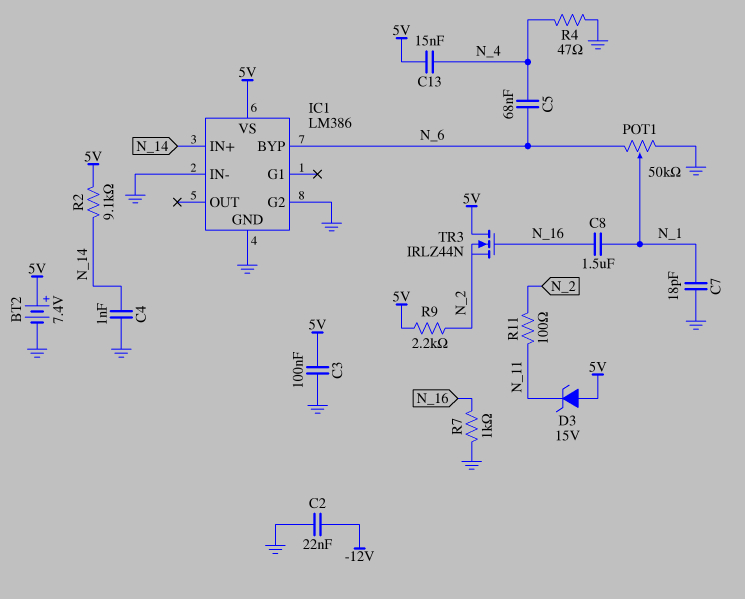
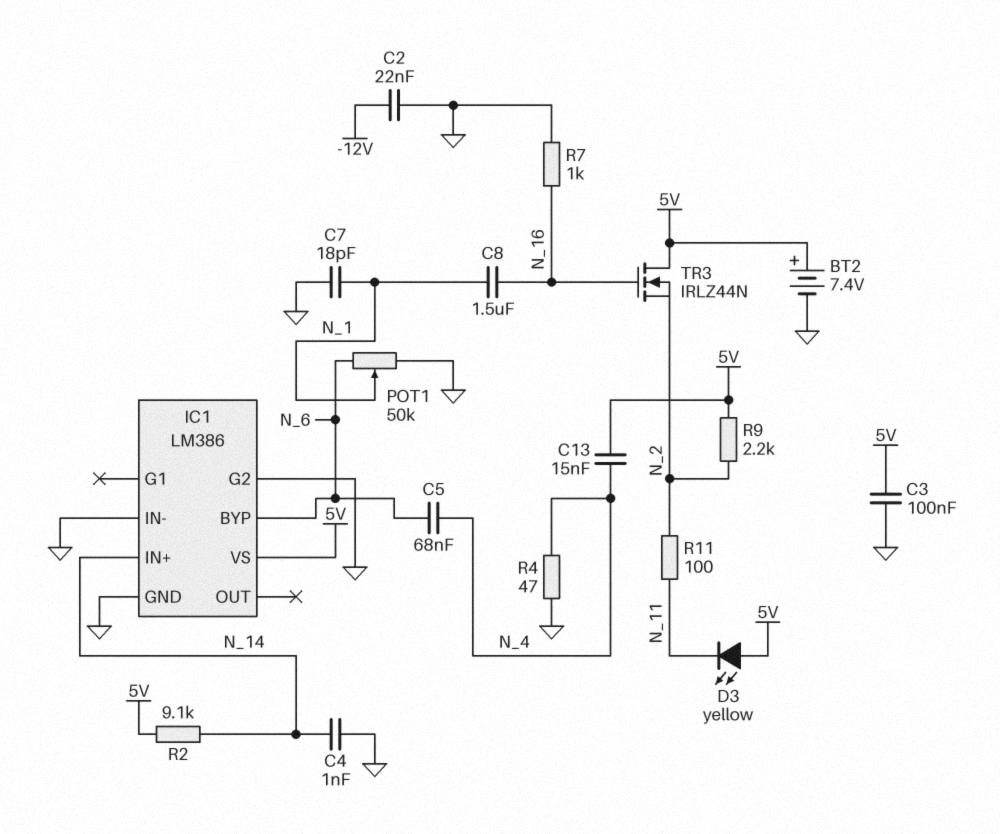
D3: zener 15V (A 5V, K N_11) -> LED yellow (A 5V, K N_11)

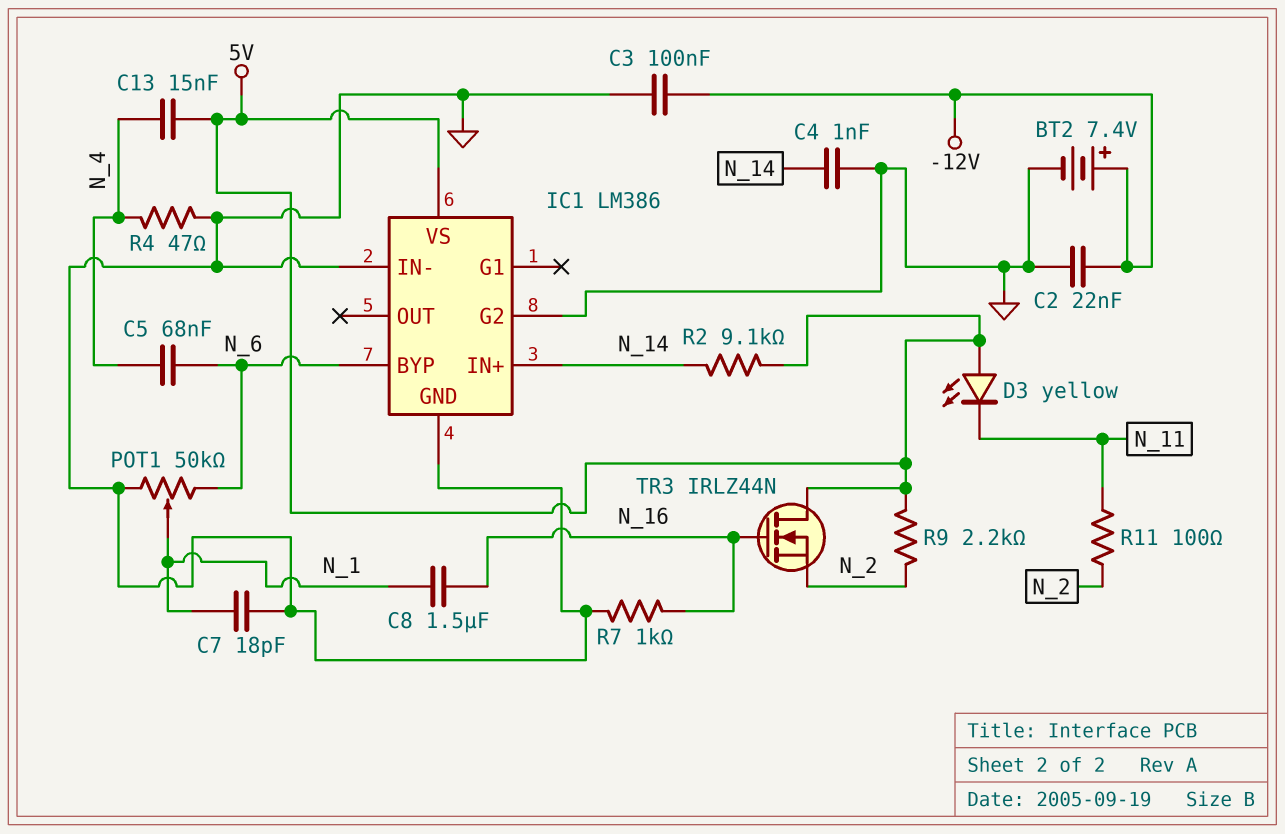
BT2: 7.4V (plus 5V, minus GND) -> 7.4V (plus -12V, minus GND)
C3: 100nF (5V, GND) -> 100nF (-12V, GND)

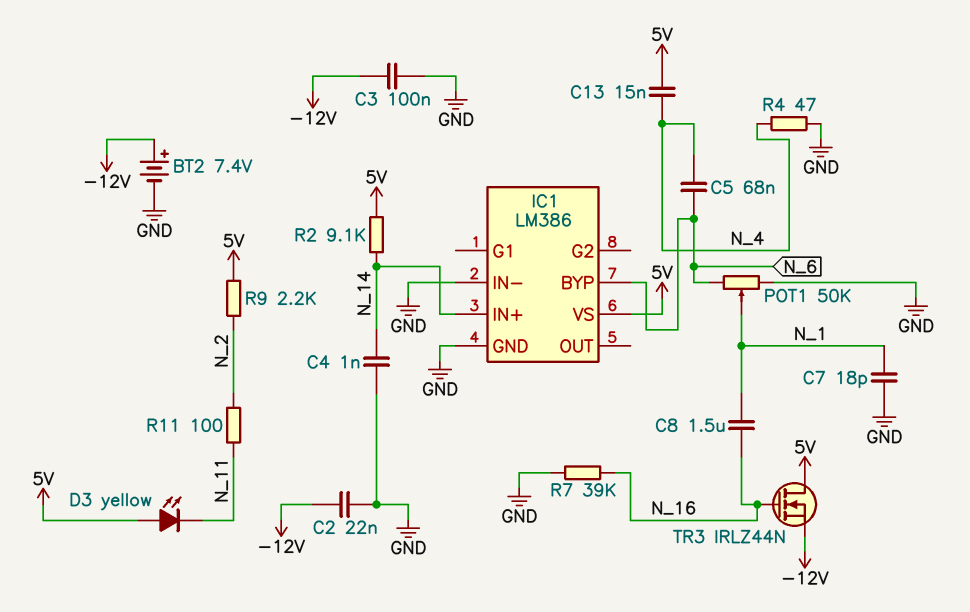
IC1 pin G2: GND -> none
R7: 1k (GND, N_16) -> 39k (GND, N_16)
TR3: NMOS IRLZ44N (G N_16, D 5V, S N_2) -> NMOS IRLZ44N (G N_16, D 5V, S -12V)

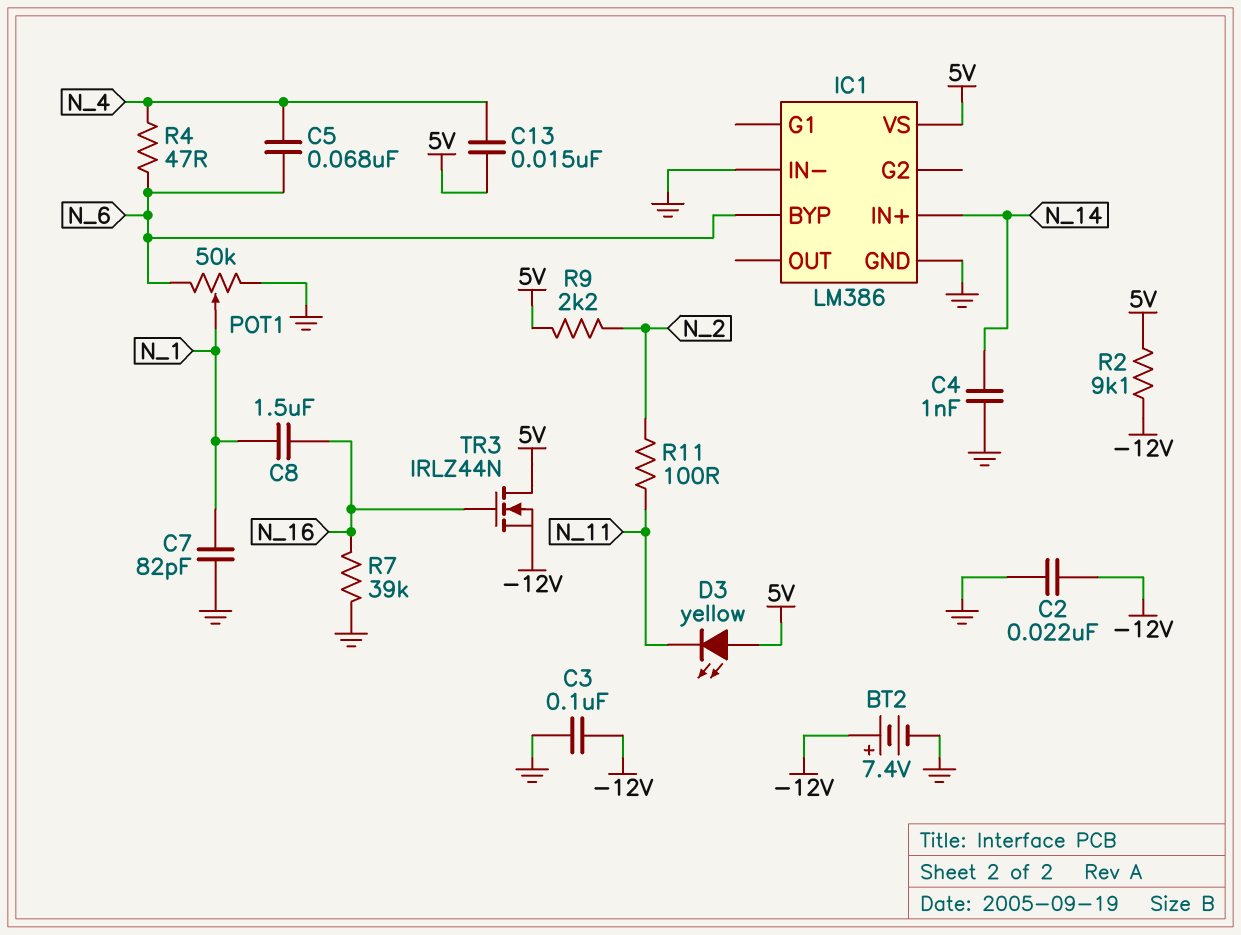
C7: 18pF (GND, N_1) -> 82pF (GND, N_1)
R2: 9.1k (5V, N_14) -> 9.1k (-12V, 5V)
R4: 47 (GND, N_4) -> 47 (N_4, N_6)

